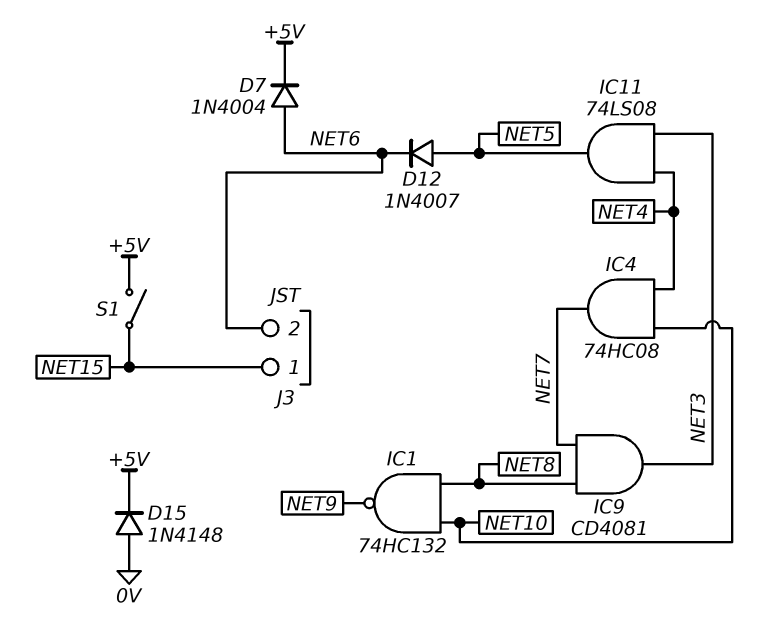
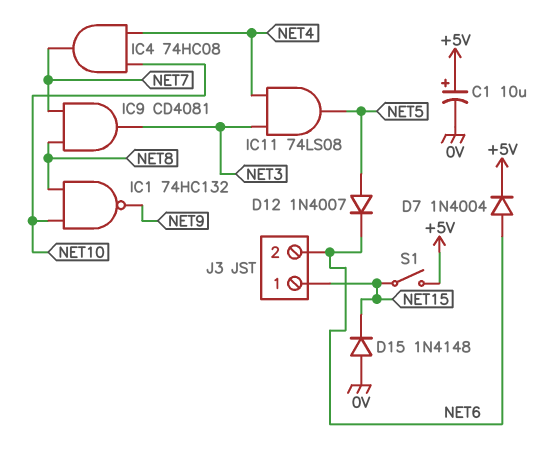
C1: none -> 10uF (plus +5V, minus 0V)
D15: diode 1N4148 (A 0V, K +5V) -> diode 1N4148 (A 0V, K NET15)

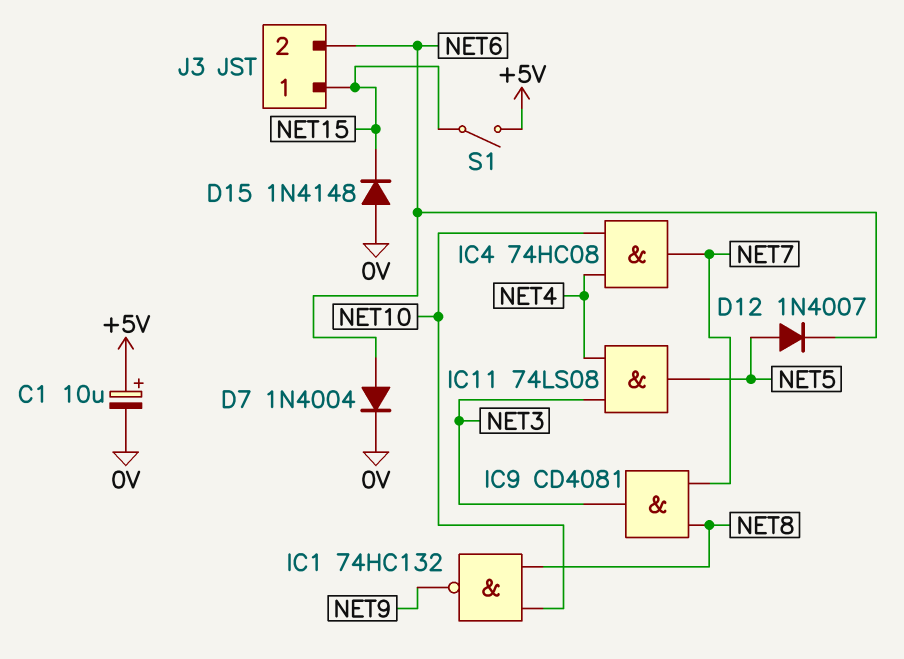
D7: diode 1N4004 (A NET6, K +5V) -> diode 1N4004 (A NET6, K 0V)

